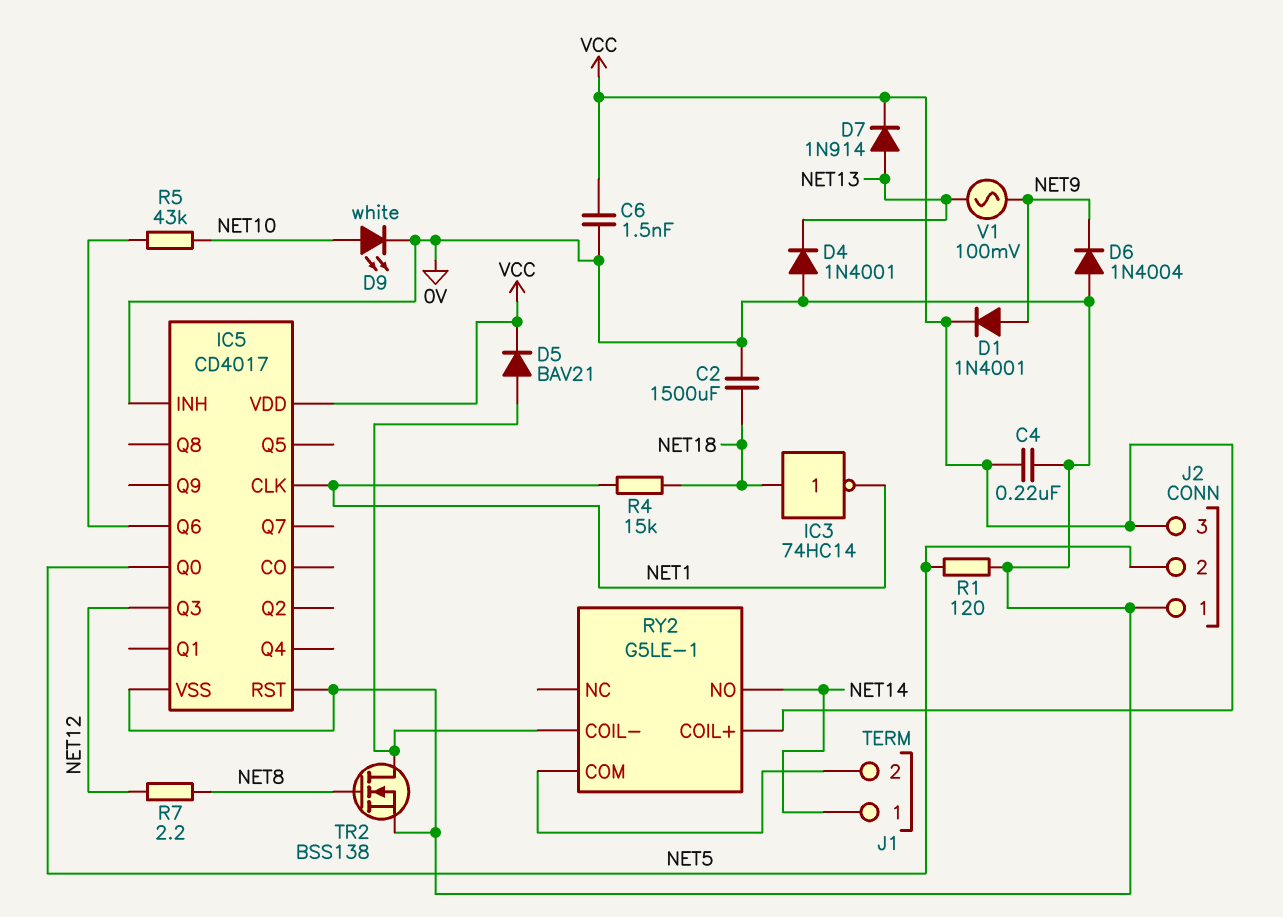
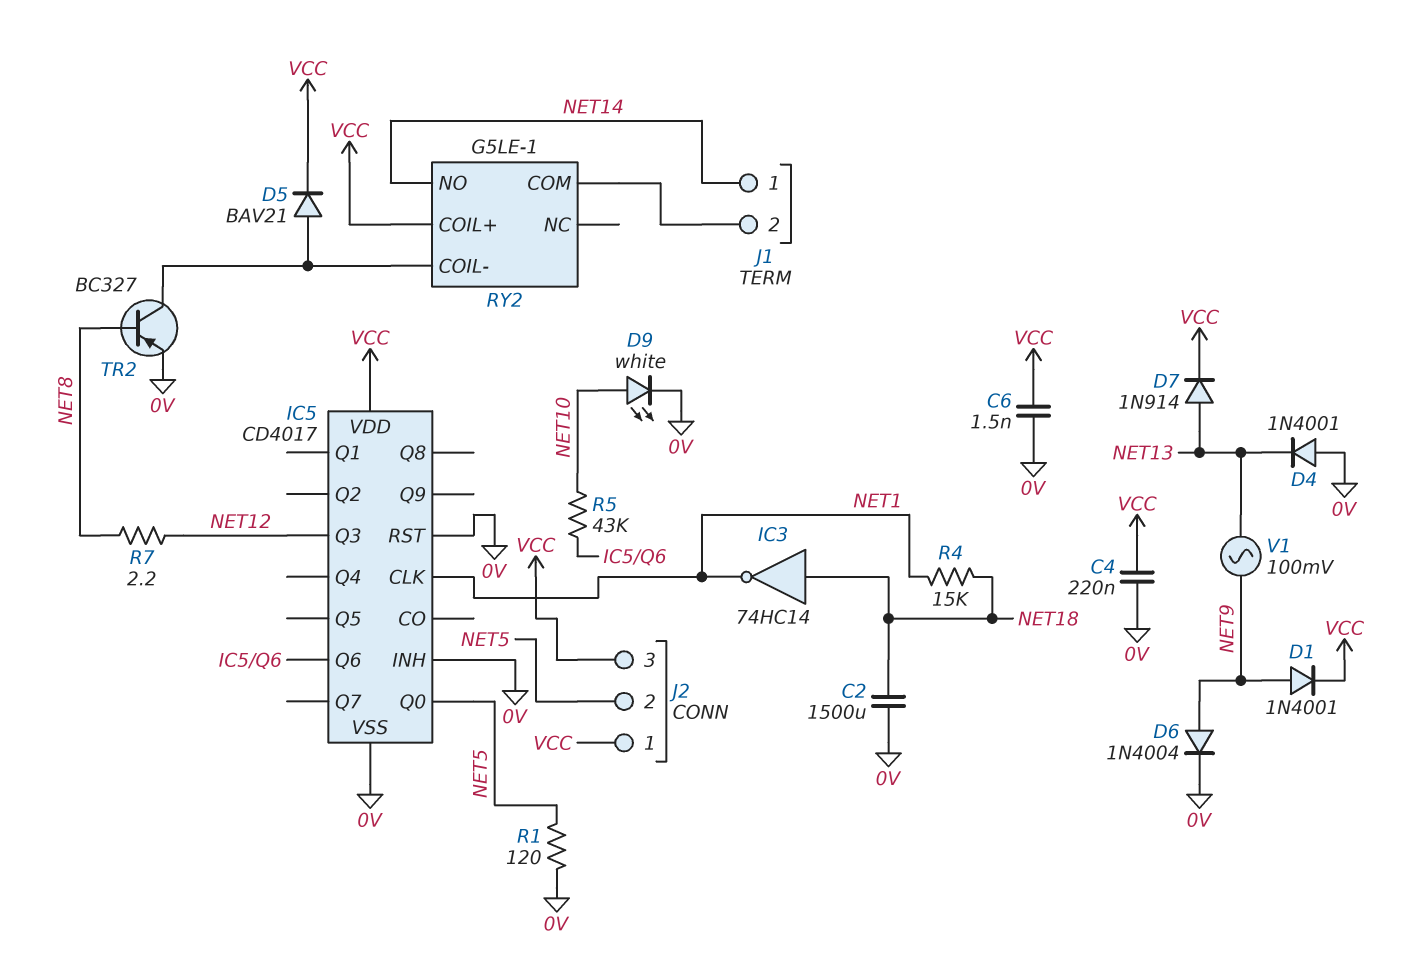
D6: diode 1N4004 (A 0V, K NET9) -> diode 1N4004 (A NET9, K 0V)
J2 pin 1: 0V -> VCC
TR2: NMOS BSS138 (G NET8, D RY2/COIL-, S 0V) -> PNP BC327 (B NET8, C RY2/COIL-, E 0V)

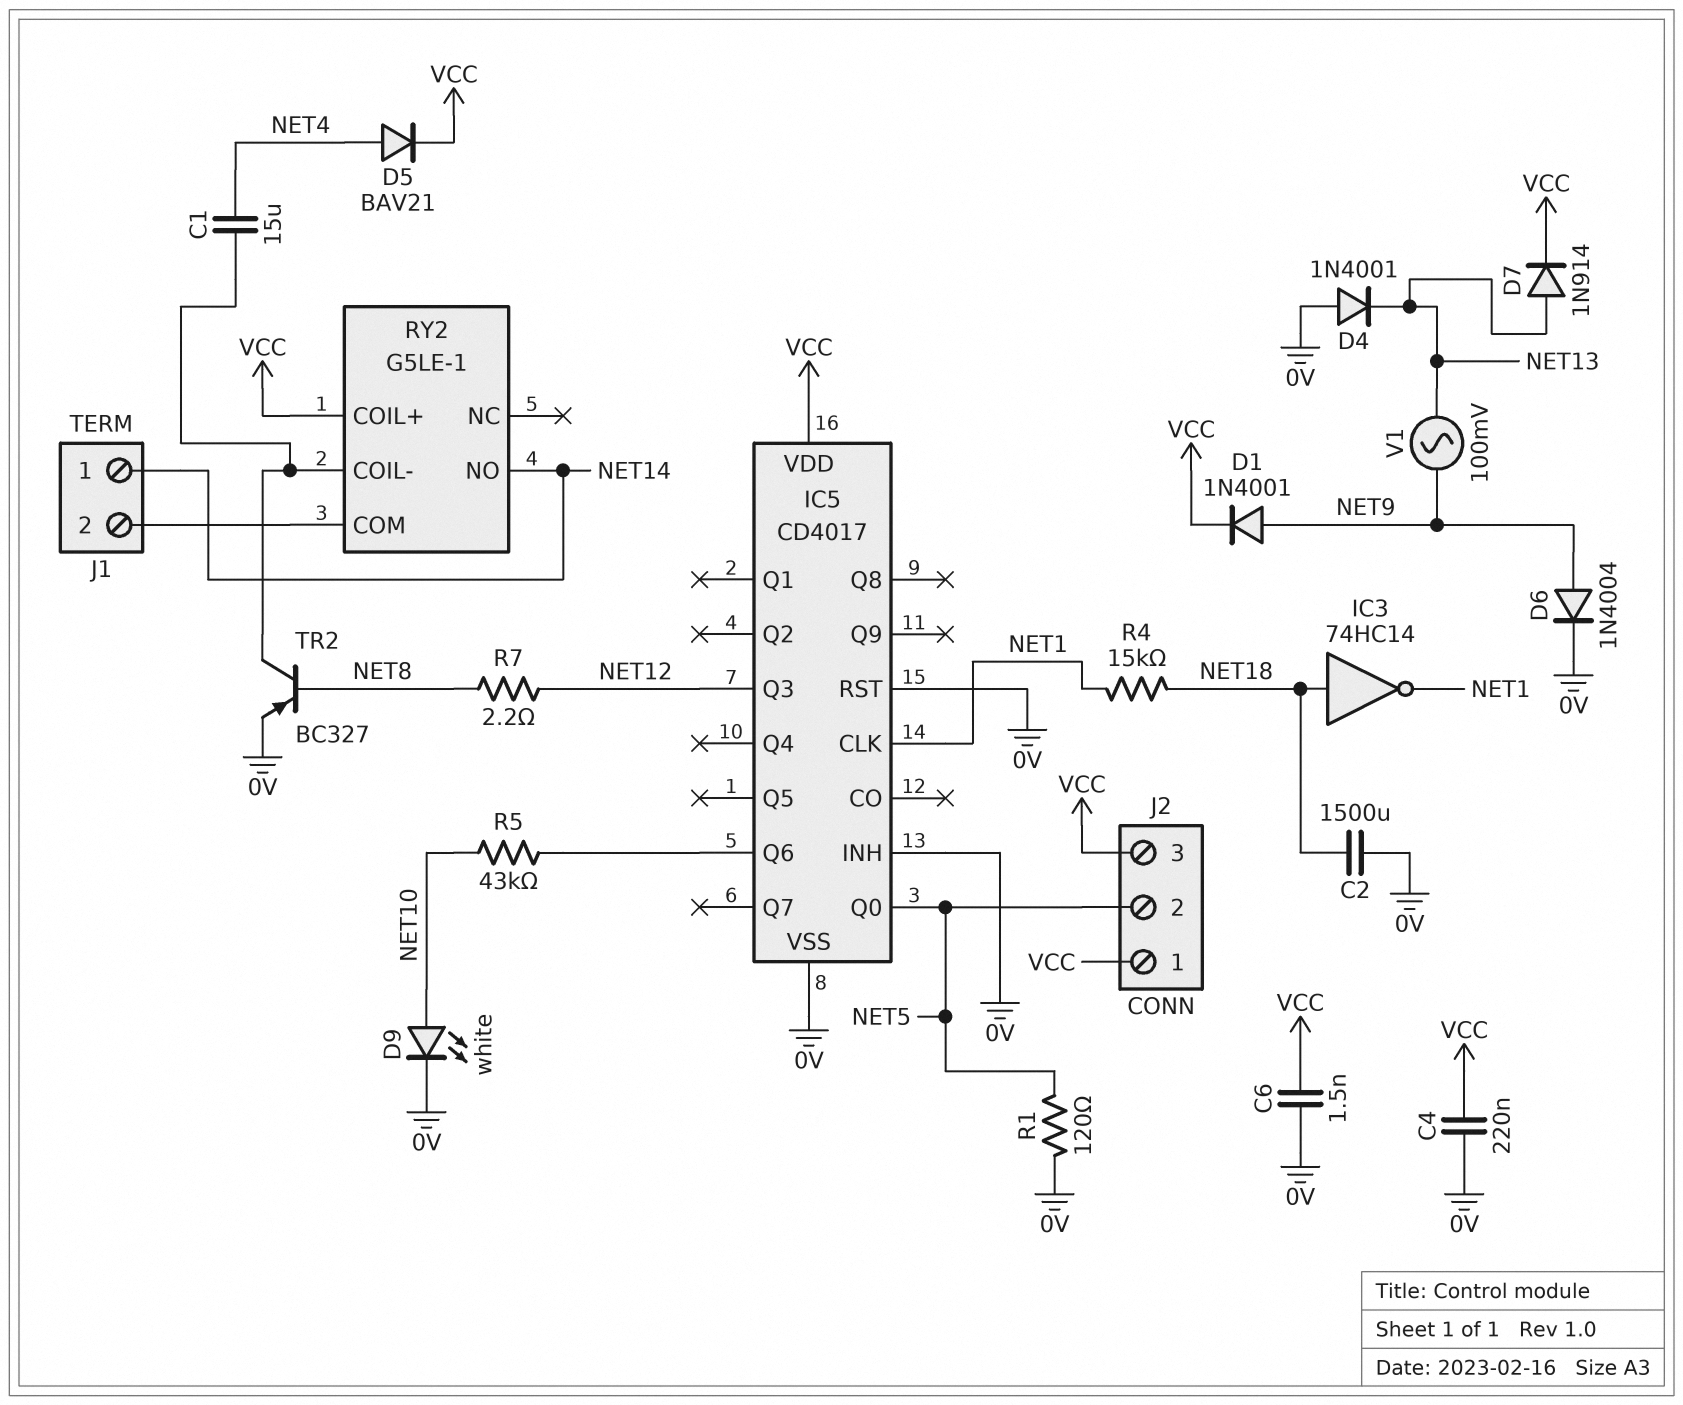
C1: none -> 15uF (NET4, RY2/COIL-)
D5: diode BAV21 (A RY2/COIL-, K VCC) -> diode BAV21 (A NET4, K VCC)

